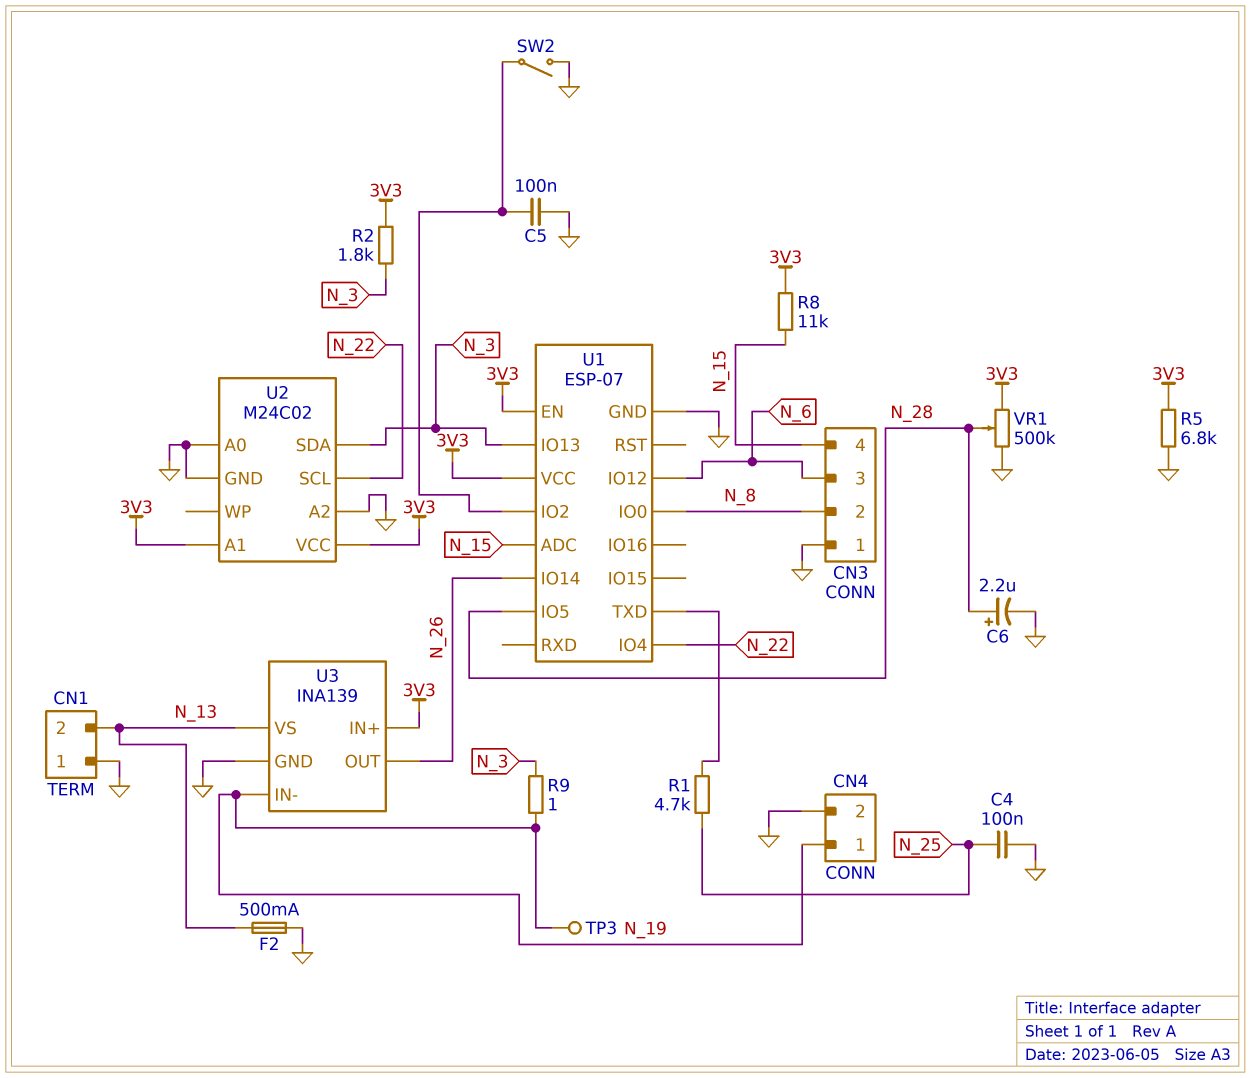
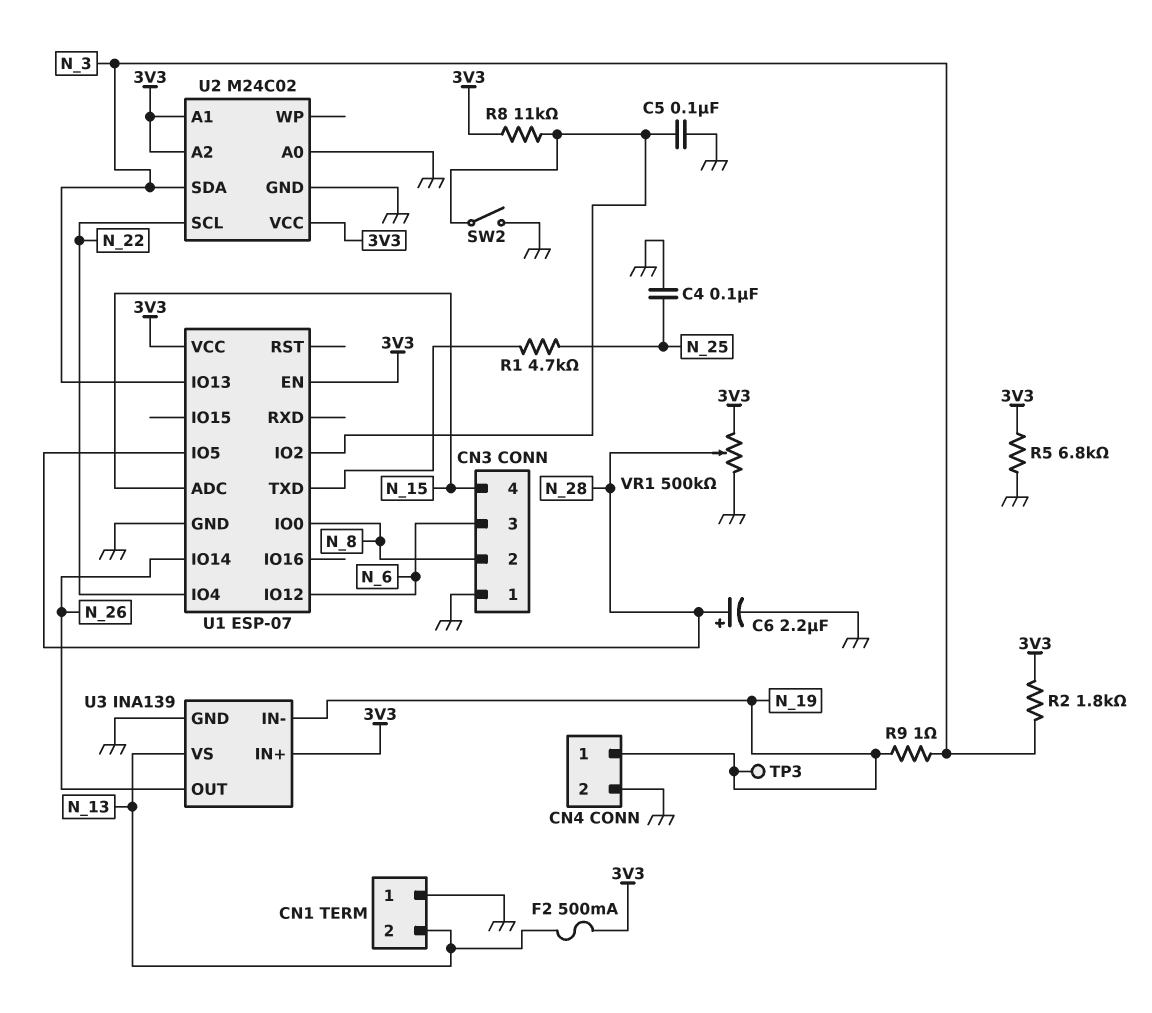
F2: 500mA (GND, N_13) -> 500mA (3V3, N_13)
R8: 11k (3V3, N_15) -> 11k (3V3, U1/IO2)
U2 pin A2: GND -> 3V3

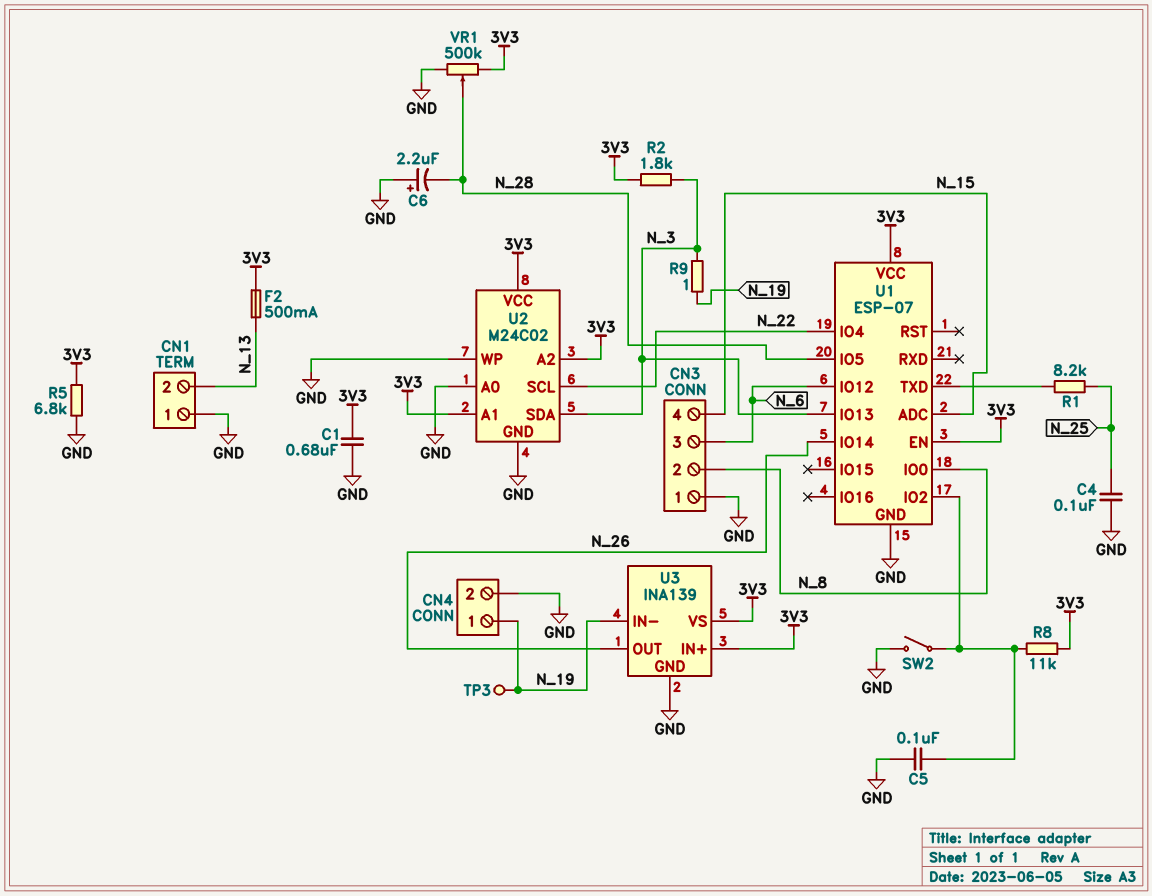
C1: none -> 680nF (3V3, GND)
C6: 2.2uF (plus N_28, minus GND) -> 2.2uF (plus GND, minus N_28)
R1: 4.7k (N_25, U1/TXD) -> 8.2k (N_25, U1/TXD)
U2 pin WP: none -> GND
U3 pin VS: N_13 -> 3V3

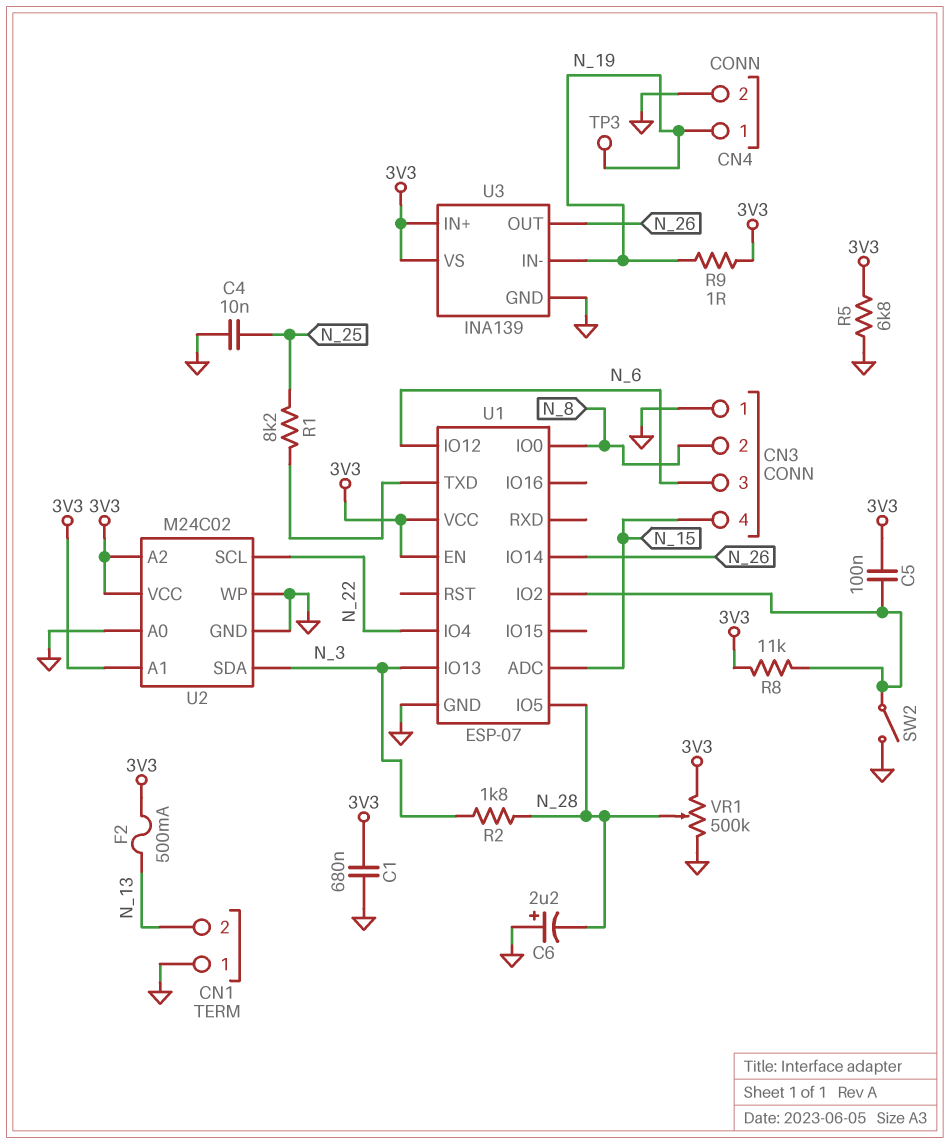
C4: 100nF (GND, N_25) -> 10nF (GND, N_25)
C5: 100nF (GND, U1/IO2) -> 100nF (3V3, U1/IO2)
R2: 1.8k (3V3, N_3) -> 1.8k (N_3, N_28)
R9: 1 (N_3, N_19) -> 1 (3V3, N_19)

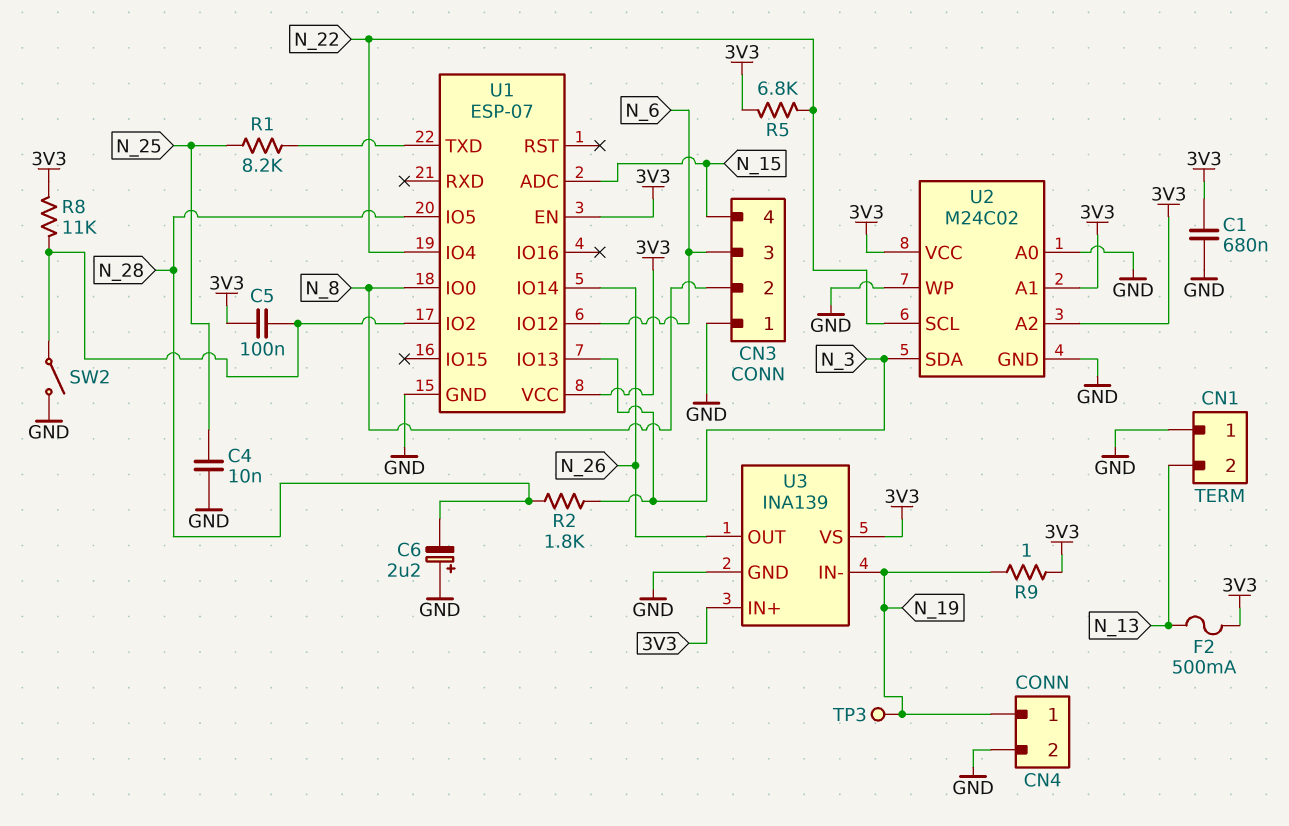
R5: 6.8k (3V3, GND) -> 6.8k (3V3, N_22)
VR1: 500k (3V3, GND, wiper N_28) -> none

